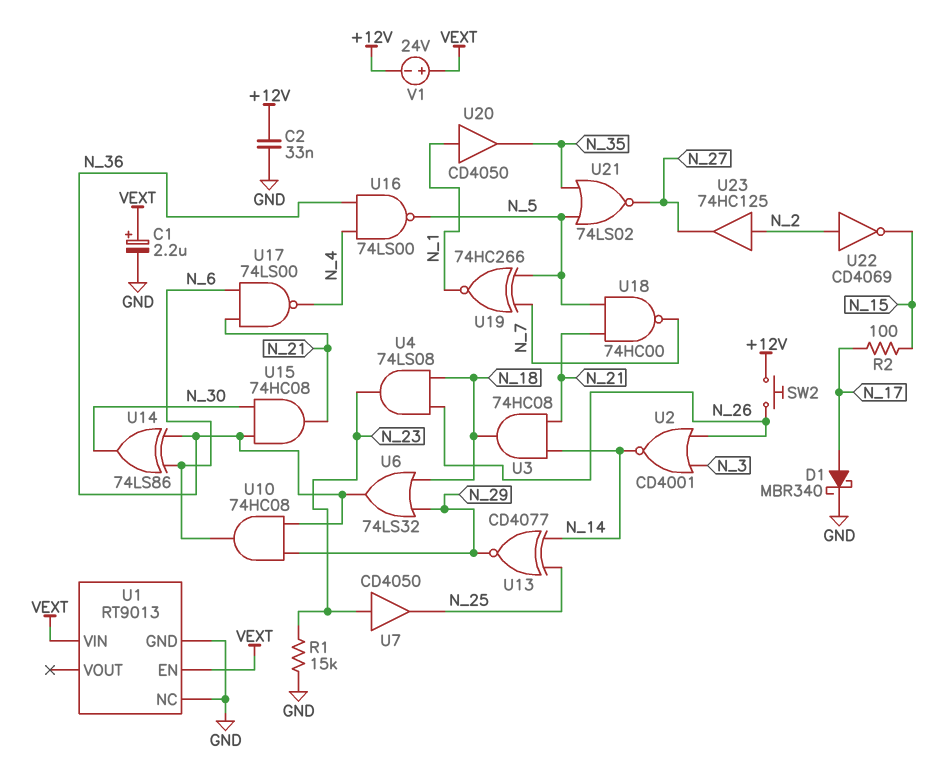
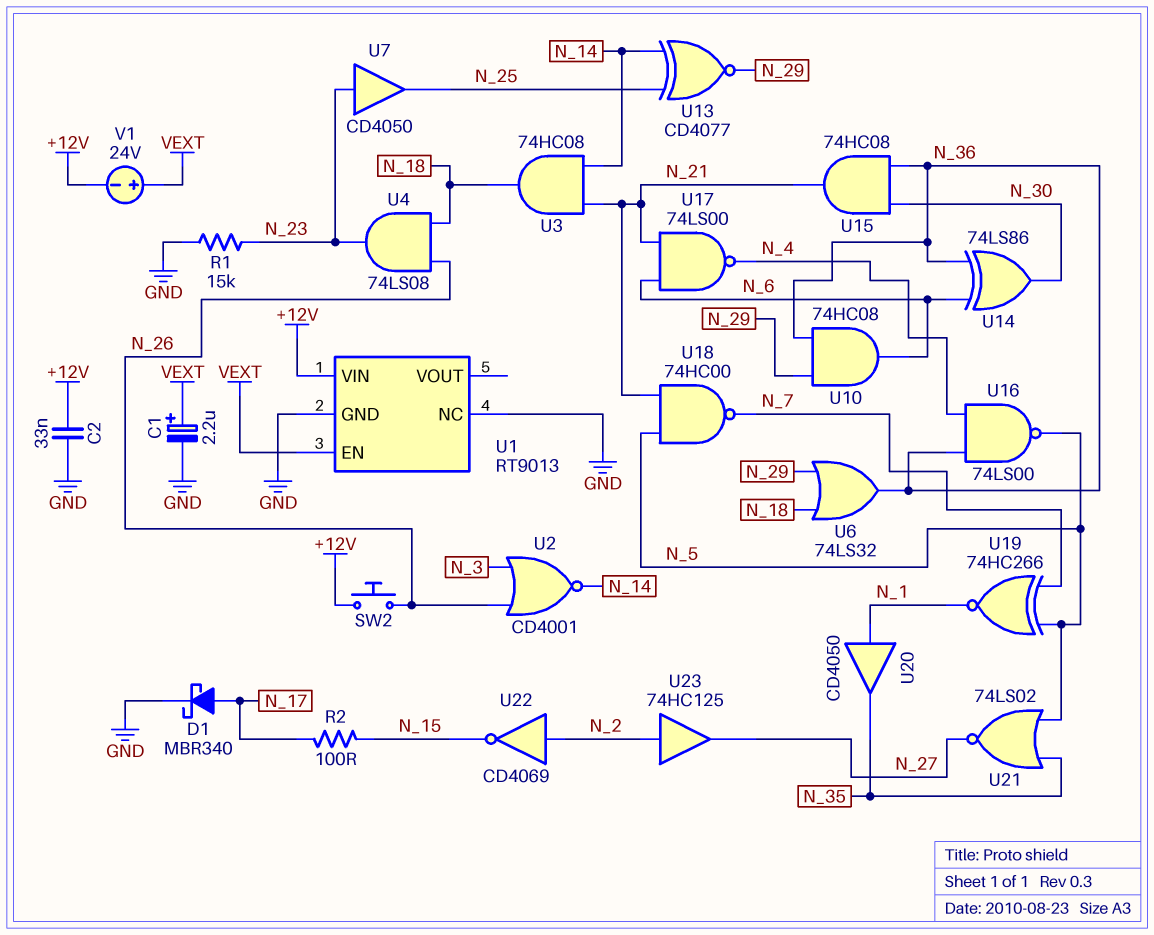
U1 pin VIN: VEXT -> +12V

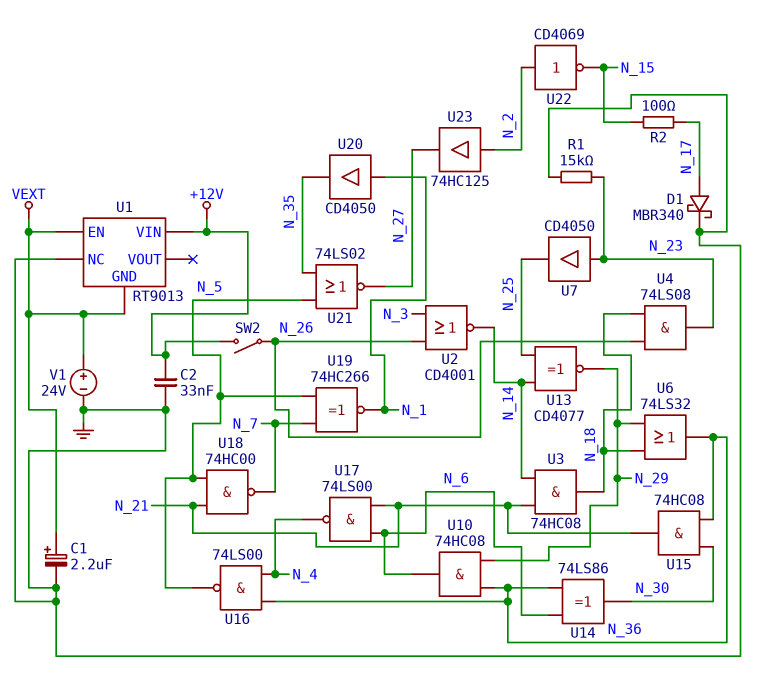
SW2: button (+12V, N_26) -> switch (+12V, N_26)
U1 pin GND: GND -> VEXT
V1: 24V (plus VEXT, minus +12V) -> 24V (plus VEXT, minus GND)

